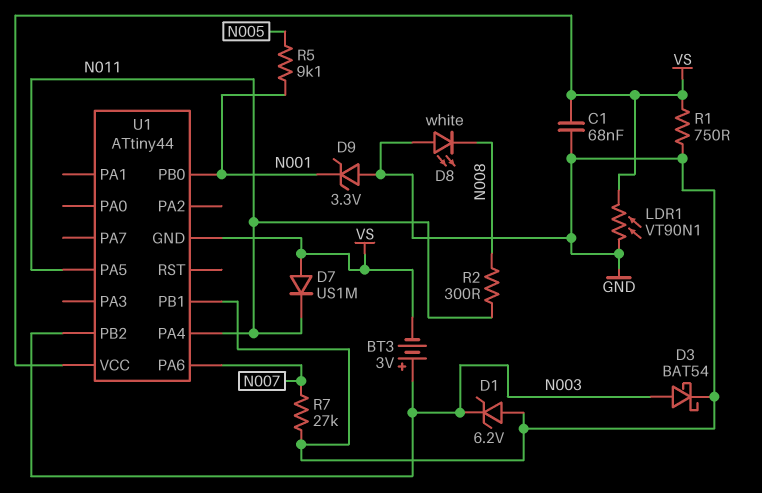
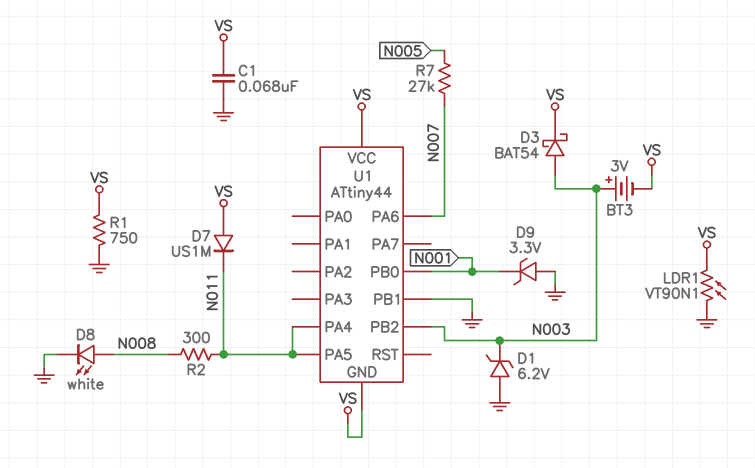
D3: schottky BAT54 (A N003, K GND) -> schottky BAT54 (A N003, K VS)
D8: LED white (A GND, K N008) -> LED white (A N008, K GND)
R5: 9.1k (N001, N005) -> none
R7: 27k (GND, N007) -> 27k (N005, N007)

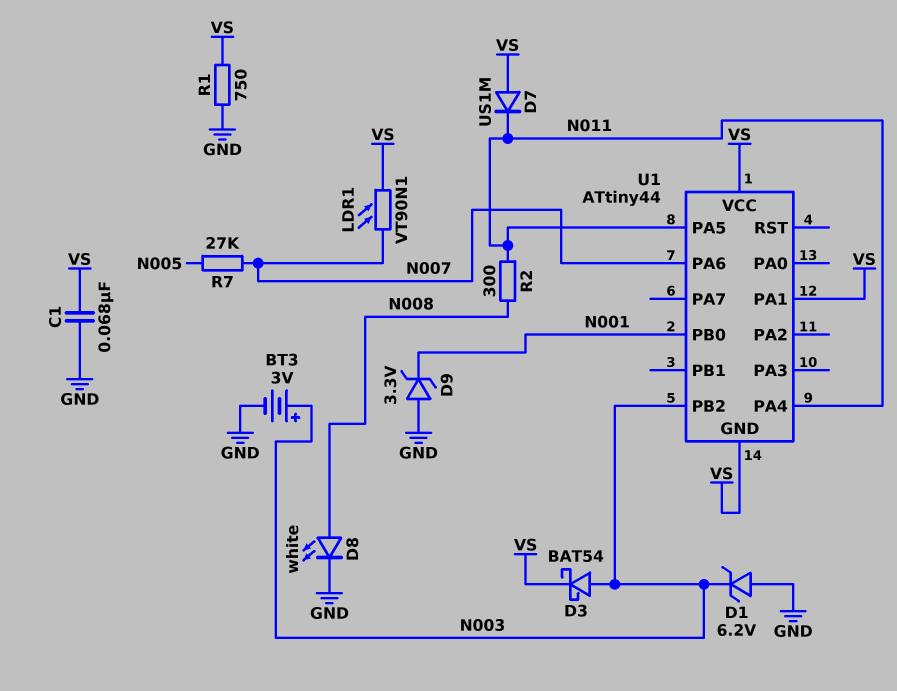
BT3: 3V (plus N003, minus VS) -> 3V (plus N003, minus GND)
LDR1: VT90N1 (GND, VS) -> VT90N1 (N007, VS)
U1 pin PA1: none -> VS
U1 pin PB1: GND -> none

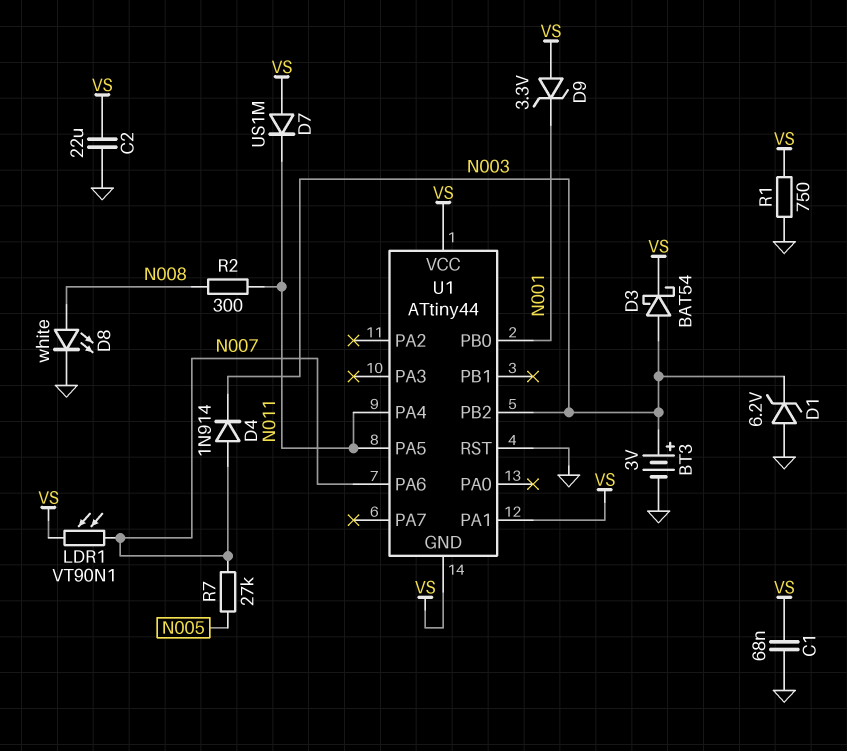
C2: none -> 22uF (GND, VS)
D4: none -> diode 1N914 (A N007, K N003)
D9: zener 3.3V (A GND, K N001) -> zener 3.3V (A VS, K N001)
U1 pin RST: none -> GND

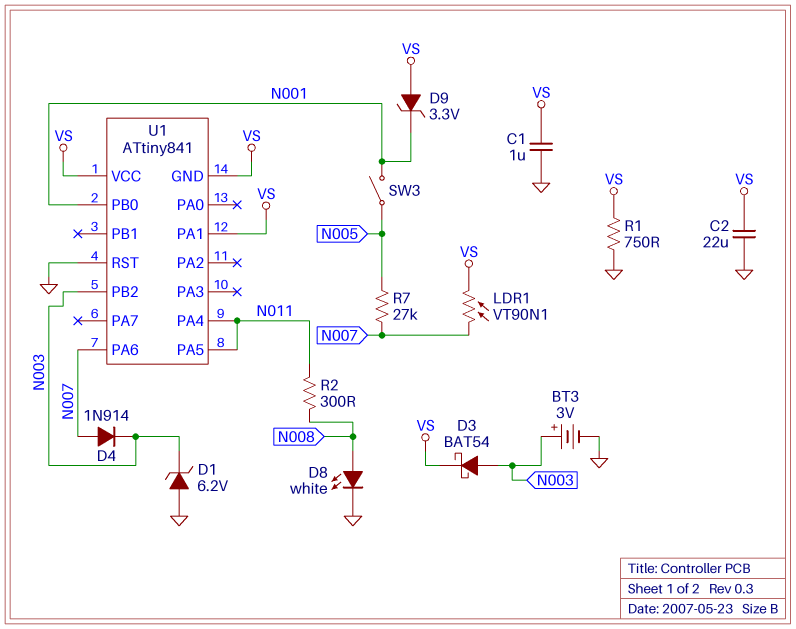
C1: 68nF (GND, VS) -> 1uF (GND, VS)
D7: diode US1M (A VS, K N011) -> none
SW3: none -> switch (N001, N005)
U1: ATtiny44 -> ATtiny841

